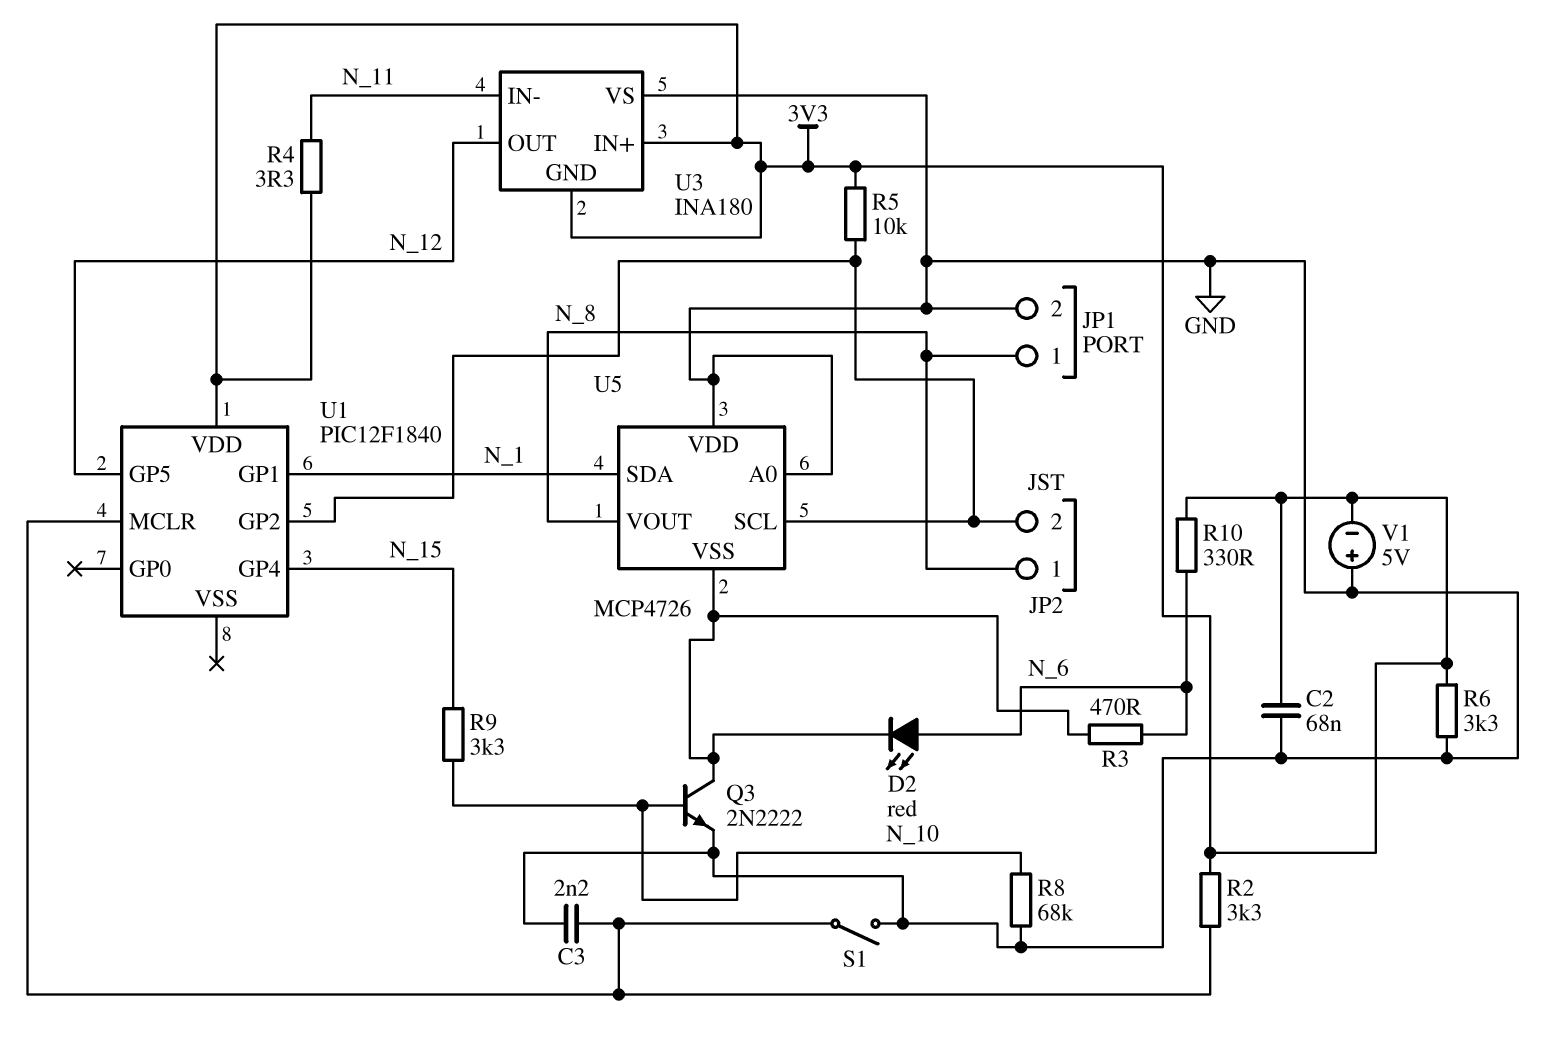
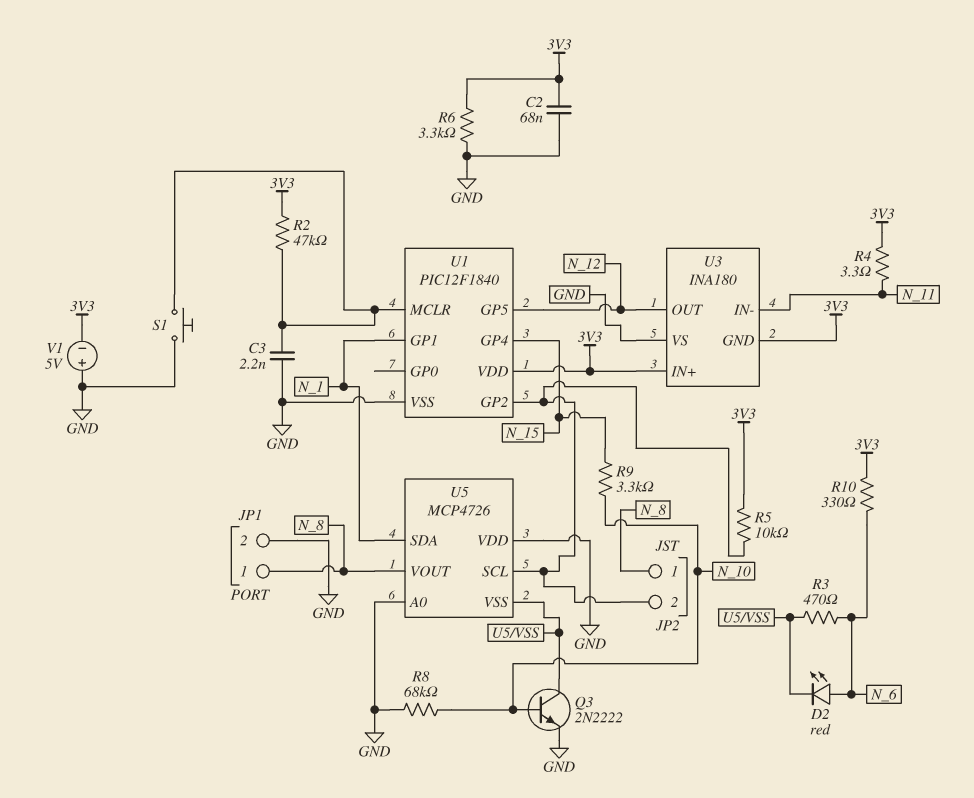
R2: 3.3k (3V3, U1/MCLR) -> 47k (3V3, U1/MCLR)
S1: switch (GND, U1/MCLR) -> button (GND, U1/MCLR)
U1 pin VSS: none -> GND

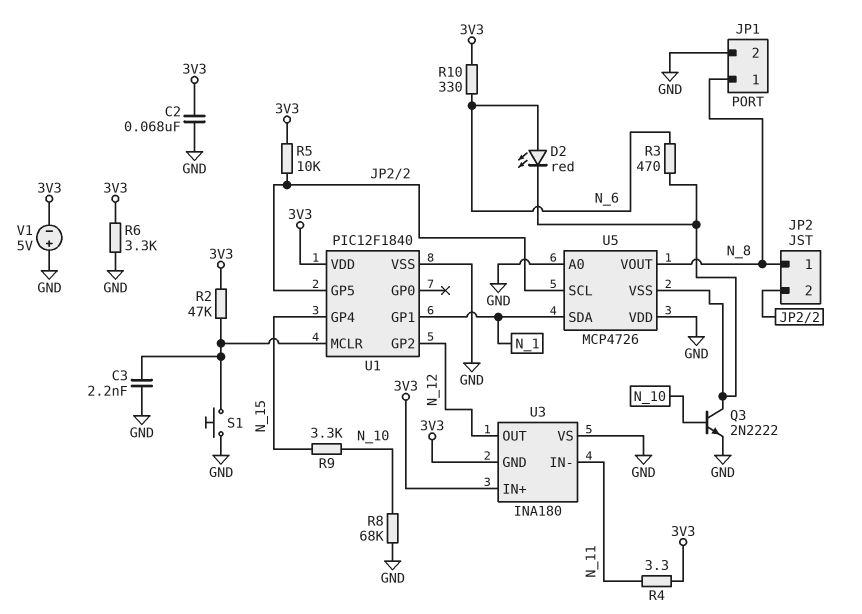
U1 pin GP2: JP2/2 -> N_12
U1 pin GP5: N_12 -> JP2/2

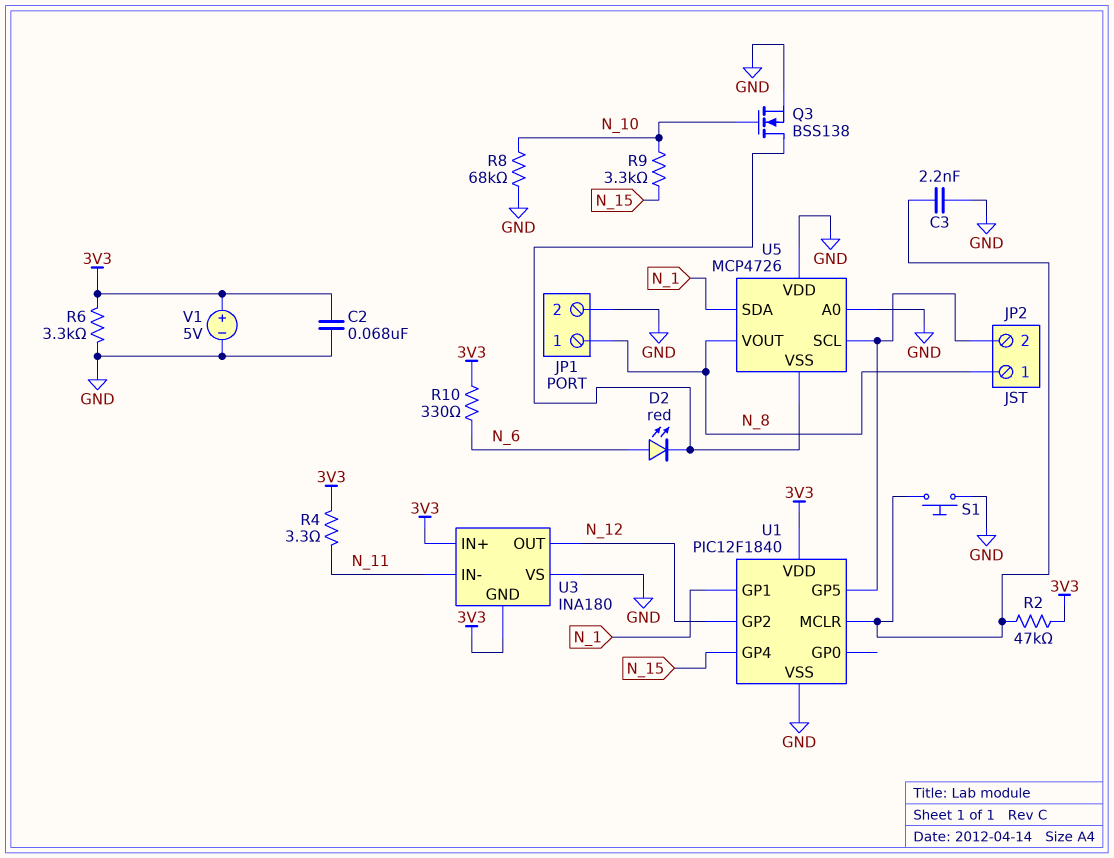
Q3: NPN 2N2222 (B N_10, C U5/VSS, E GND) -> NMOS BSS138 (G N_10, D U5/VSS, S GND)
R3: 470 (N_6, U5/VSS) -> none
R5: 10k (3V3, JP2/2) -> none
V1: 5V (plus GND, minus 3V3) -> 5V (plus 3V3, minus GND)

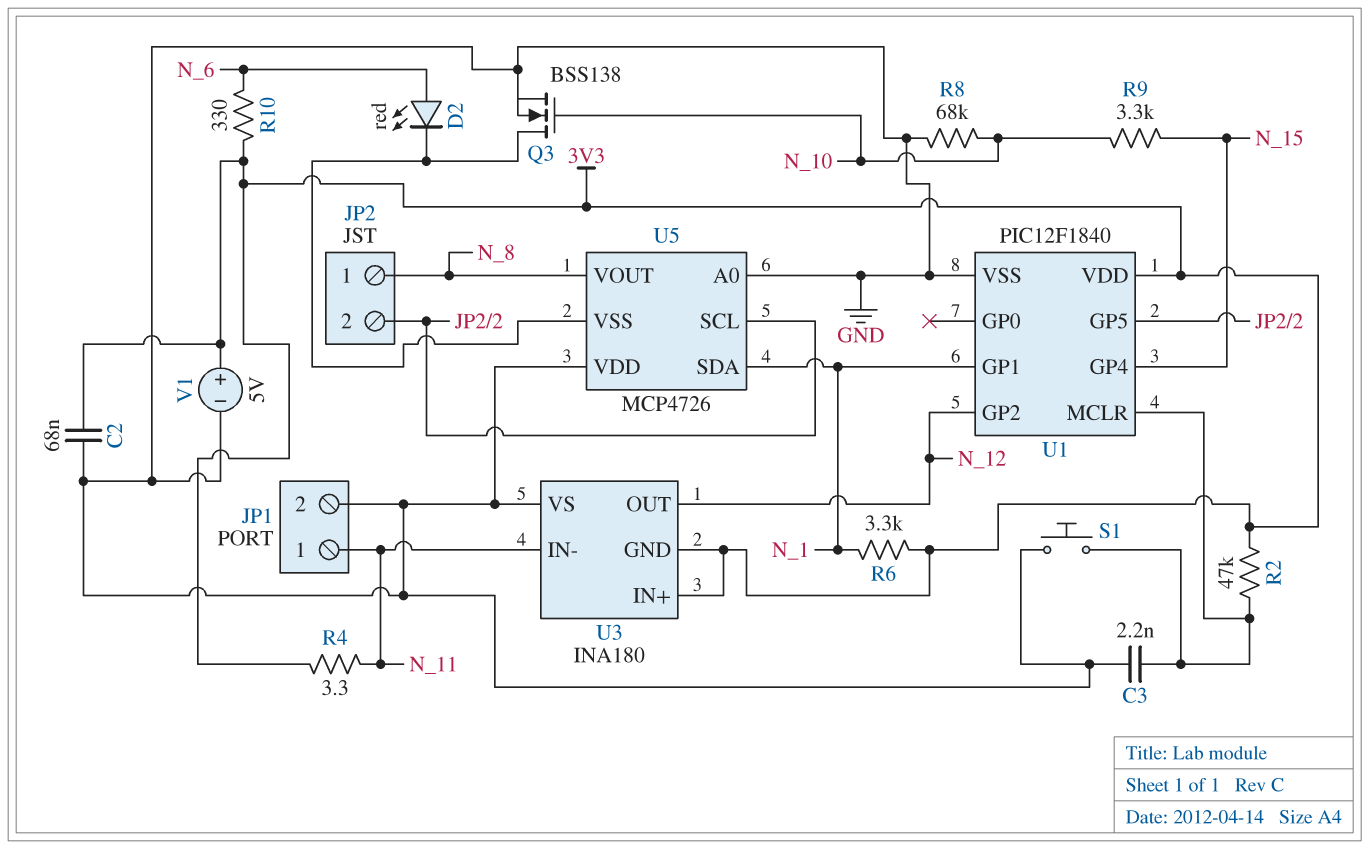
JP1 pin 1: N_8 -> N_11
R6: 3.3k (3V3, GND) -> 3.3k (3V3, N_1)

